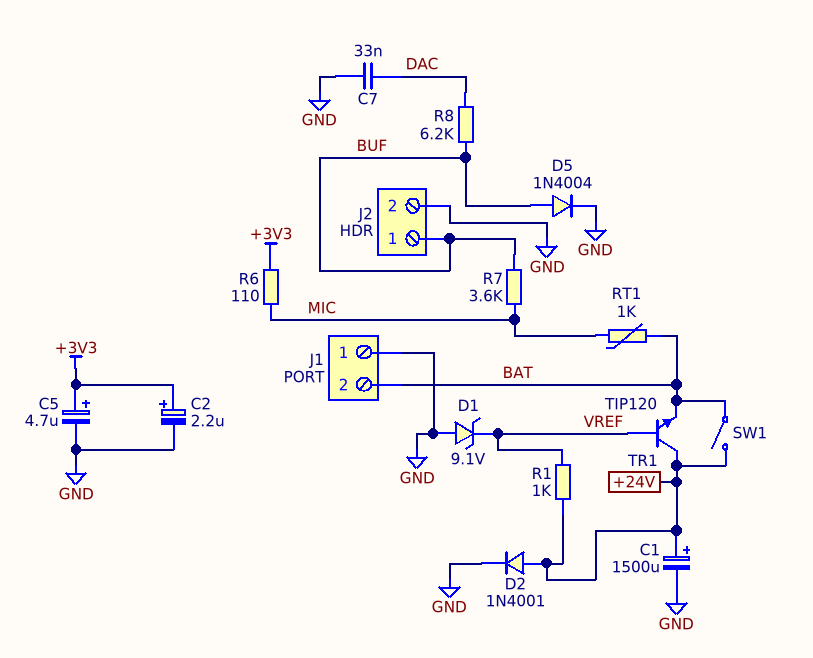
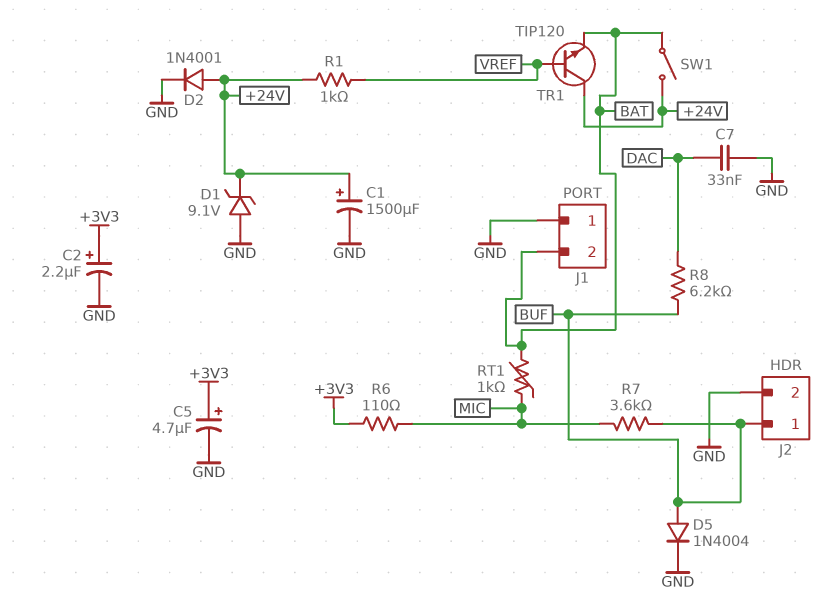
D1: zener 9.1V (A GND, K VREF) -> zener 9.1V (A GND, K +24V)

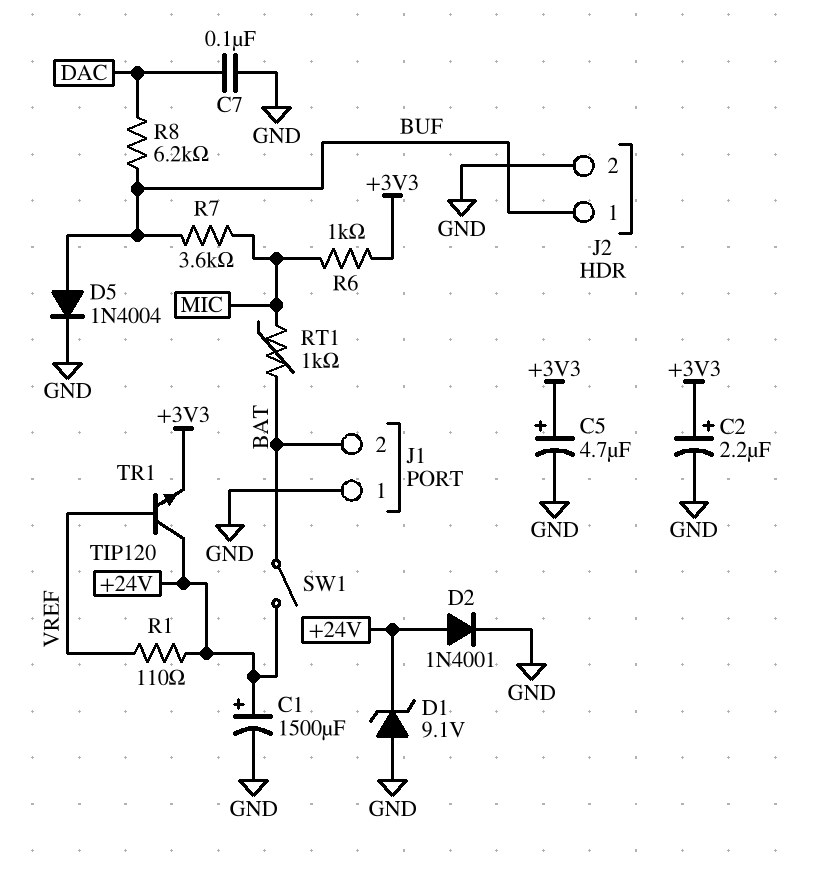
C7: 33nF (DAC, GND) -> 100nF (DAC, GND)
R1: 1k (+24V, VREF) -> 110 (+24V, VREF)
R6: 110 (+3V3, MIC) -> 1k (+3V3, MIC)
TR1: NPN TIP120 (B VREF, C +24V, E BAT) -> NPN TIP120 (B VREF, C +24V, E +3V3)

